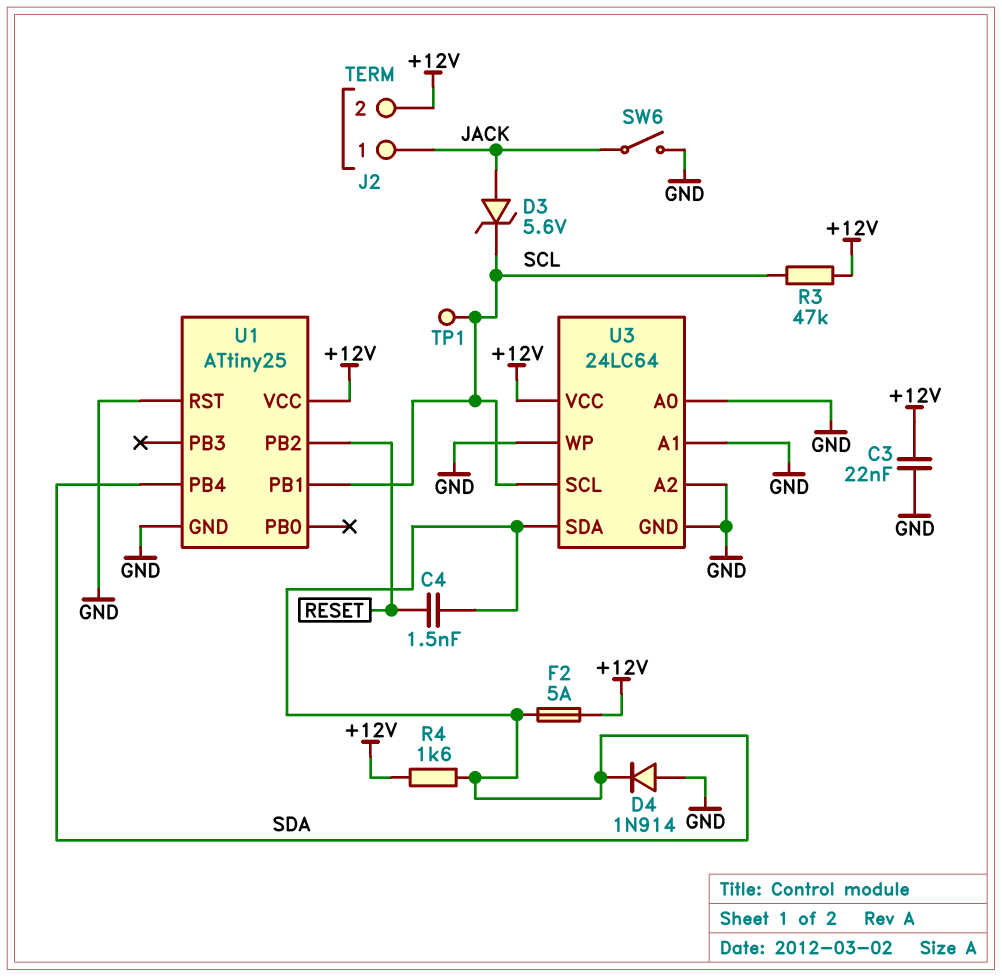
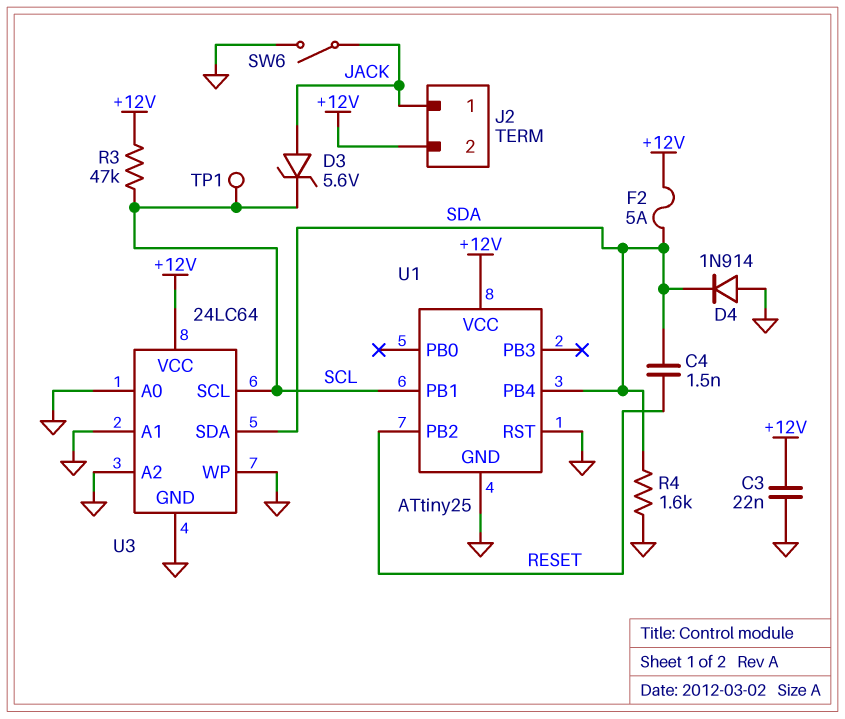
R4: 1.6k (+12V, SDA) -> 1.6k (GND, SDA)

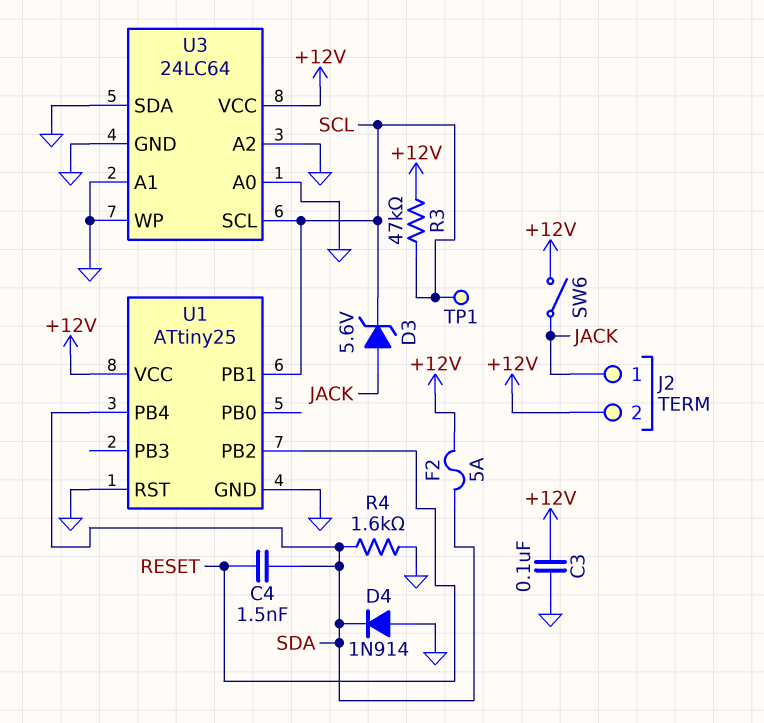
C3: 22nF (+12V, GND) -> 100nF (+12V, GND)
SW6: switch (GND, JACK) -> switch (+12V, JACK)
U3 pin SDA: SDA -> GND

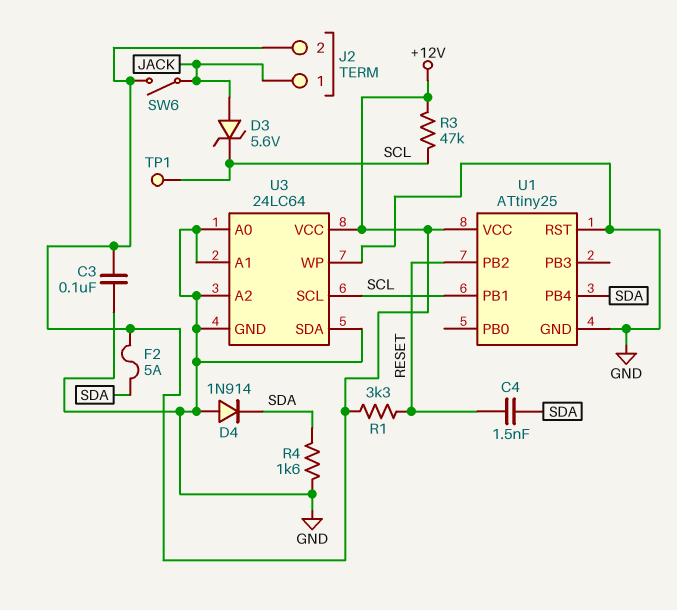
R1: none -> 3.3k (+12V, RESET)

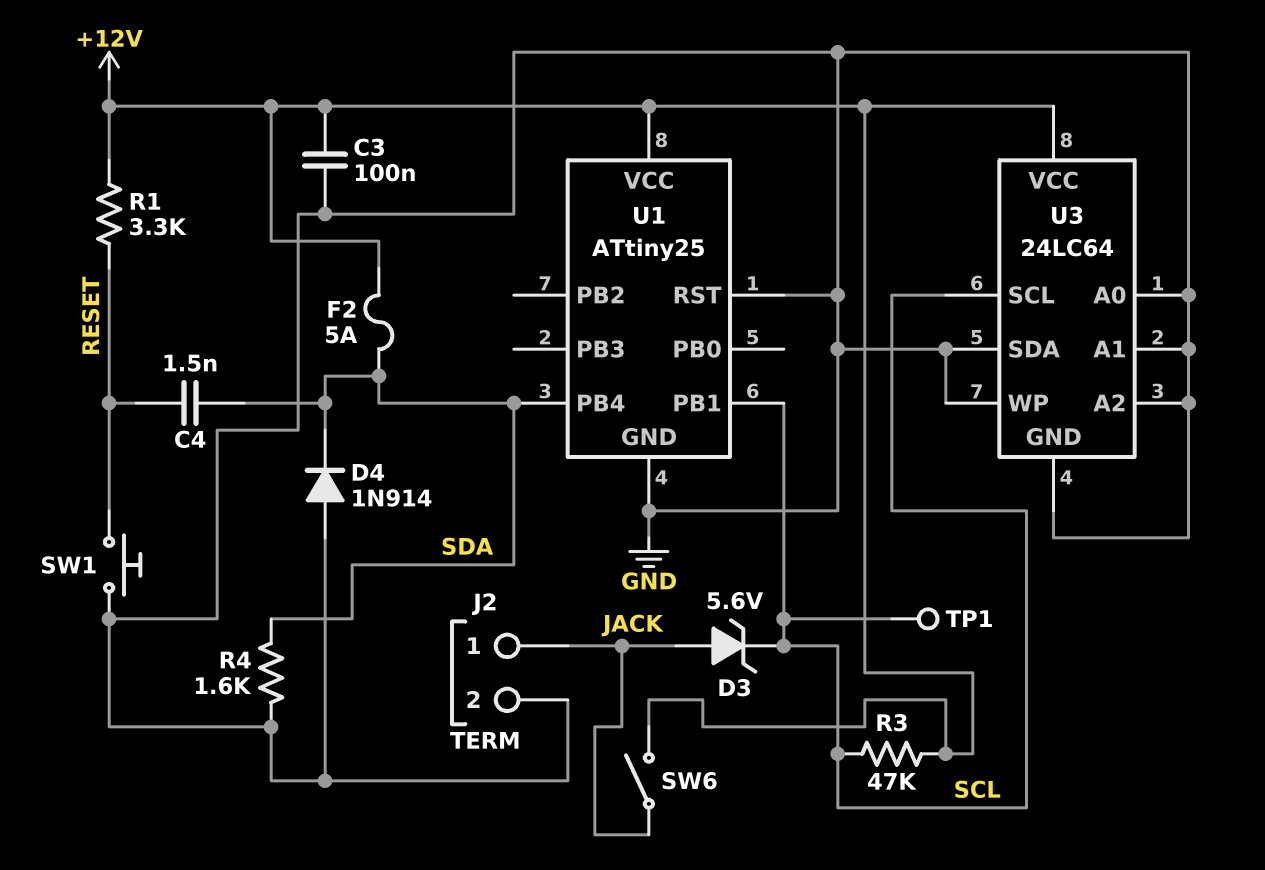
J2 pin 2: +12V -> GND
SW1: none -> button (GND, RESET)
U1 pin PB2: RESET -> none

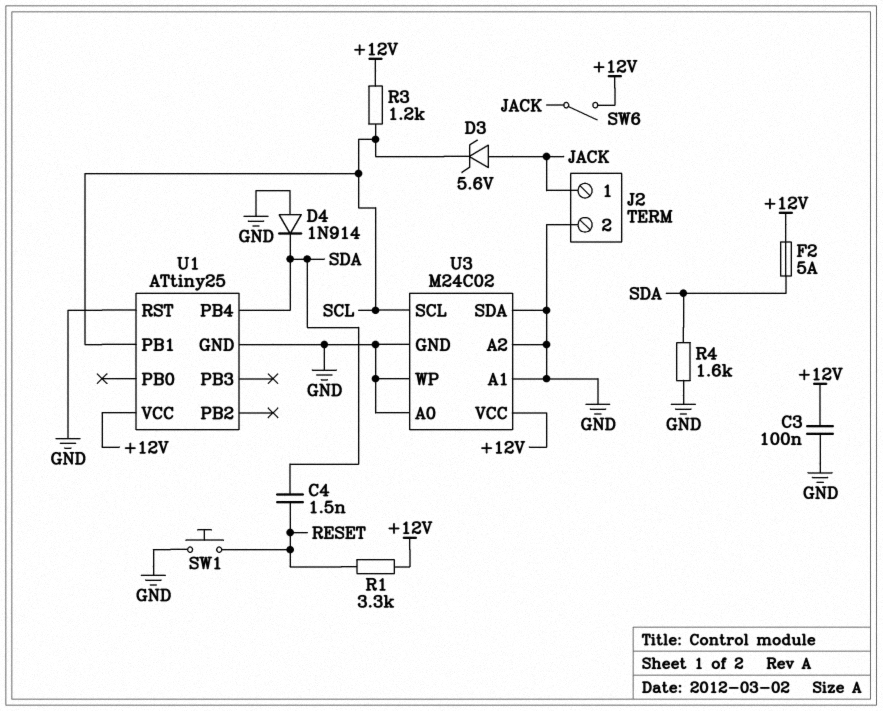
R3: 47k (+12V, SCL) -> 1.2k (+12V, SCL)
TP1: test point (SCL) -> none
U3: 24LC64 -> M24C02

